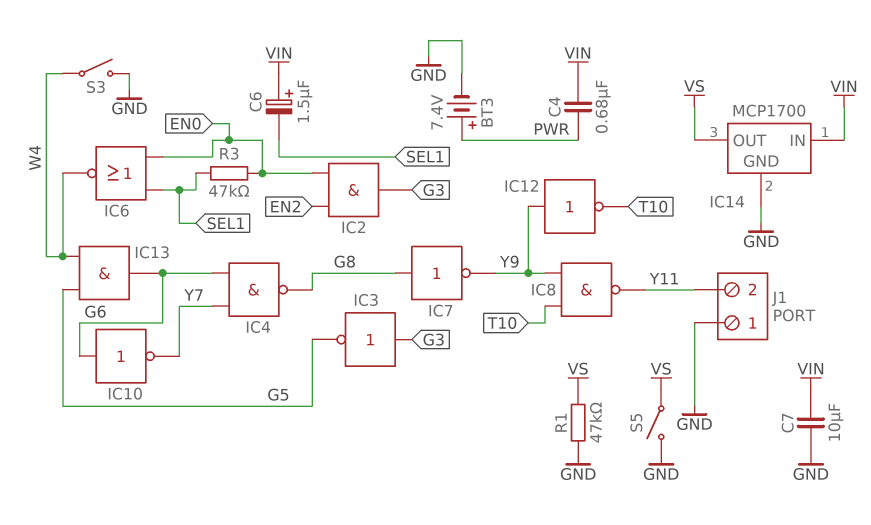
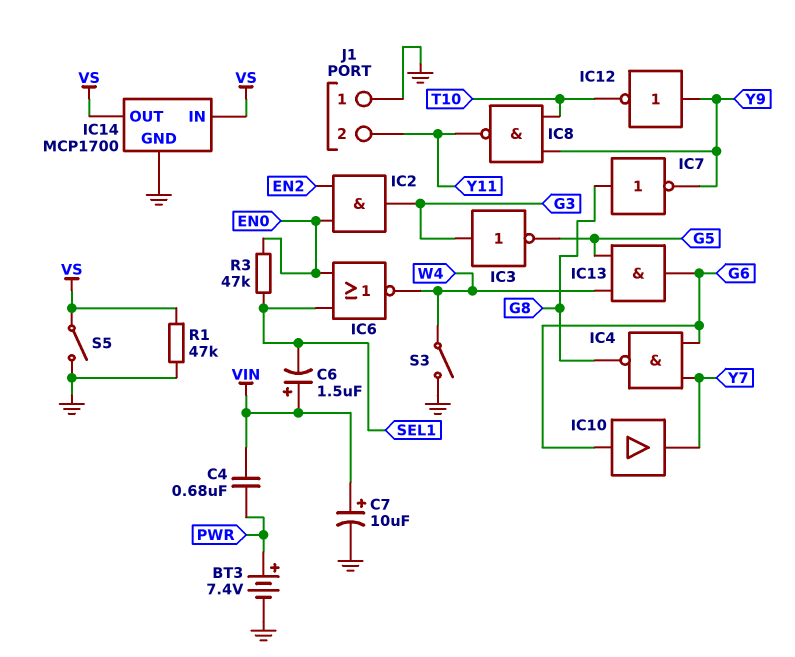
C7: 10uF (GND, VIN) -> 10uF (plus VIN, minus GND)
IC10: NOT (in G6, out Y7) -> buffer (in G6, out Y7)
IC14 pin IN: VIN -> VS

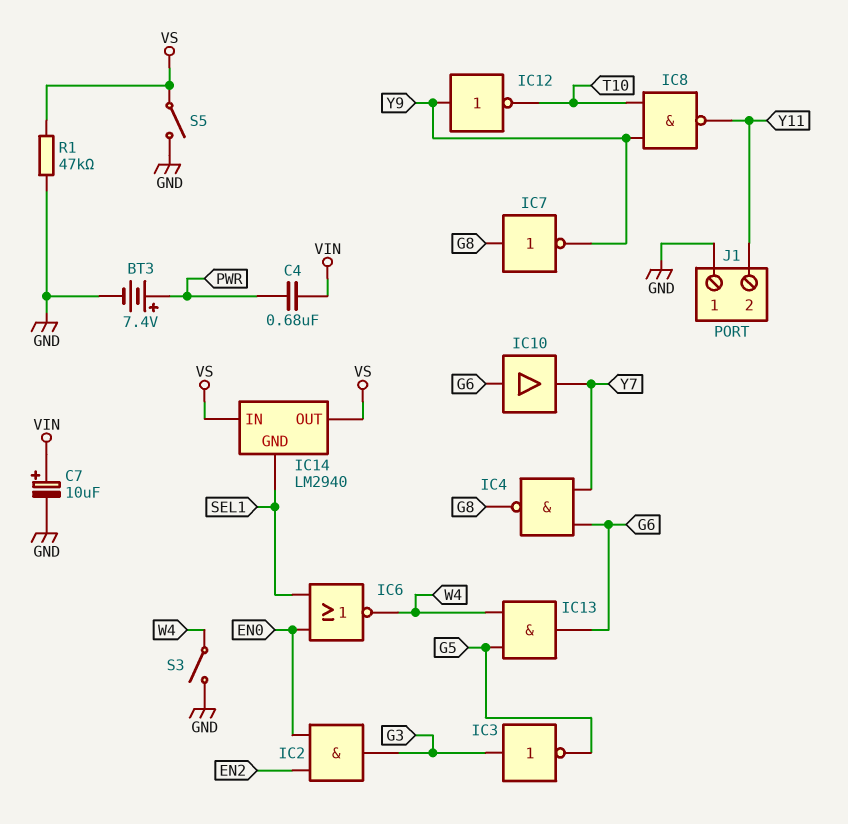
C6: 1.5uF (plus VIN, minus SEL1) -> none
IC14: MCP1700 -> LM2940
IC14 pin GND: GND -> SEL1
R3: 47k (EN0, SEL1) -> none

